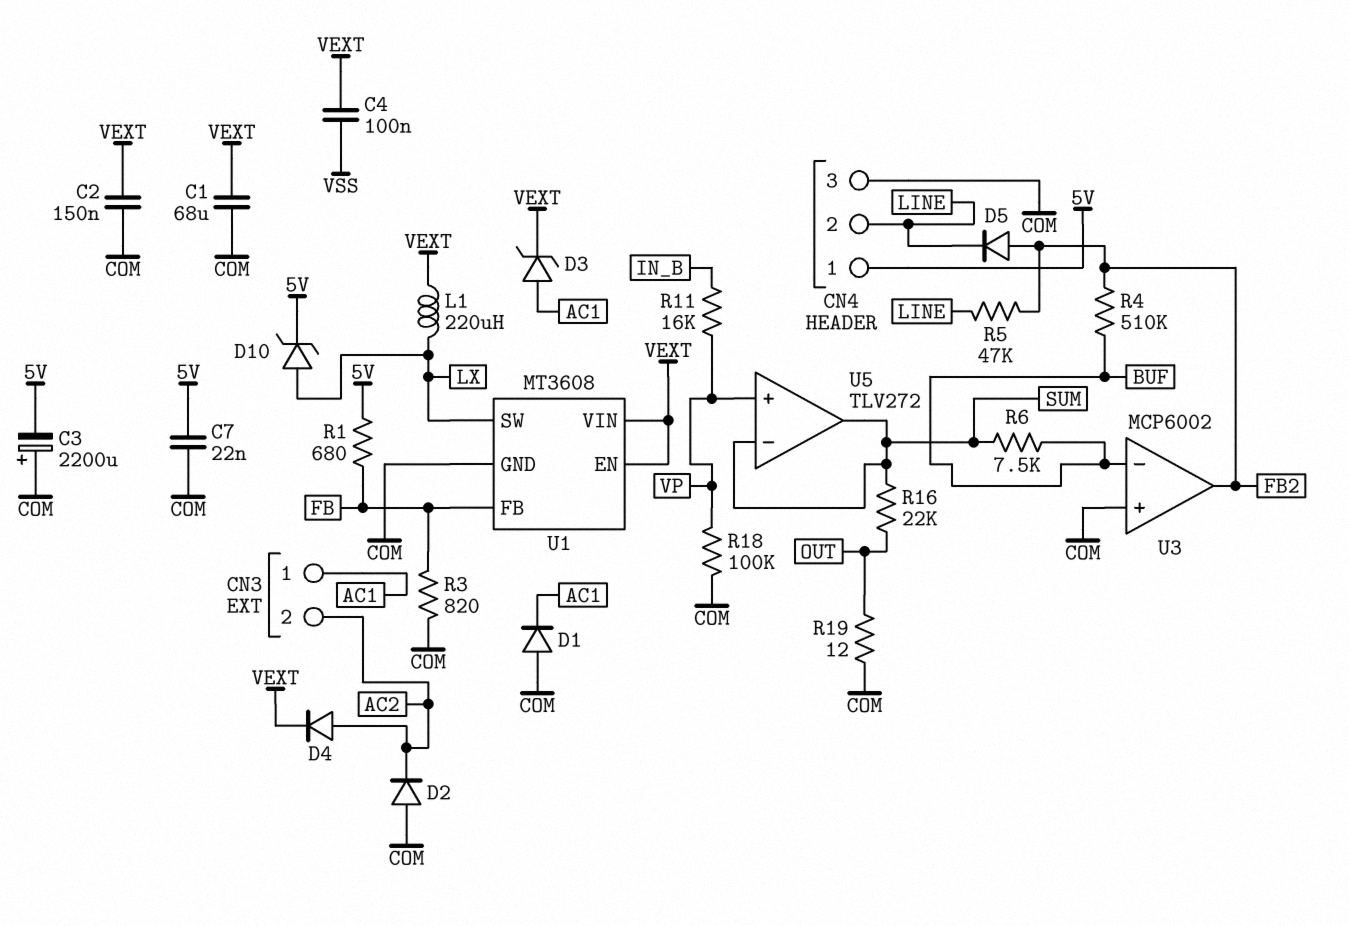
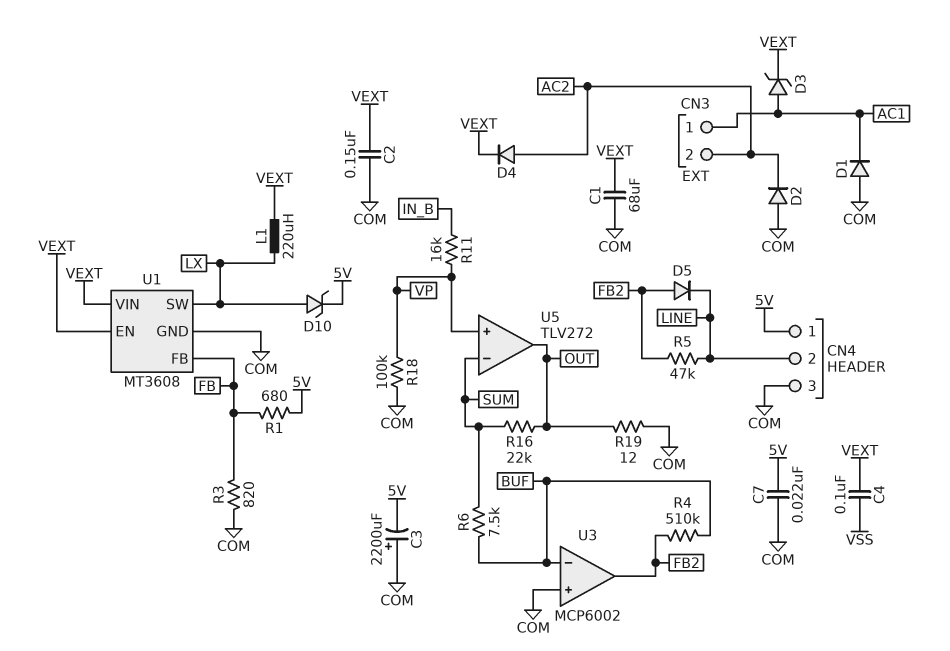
U5 pin out: SUM -> OUT

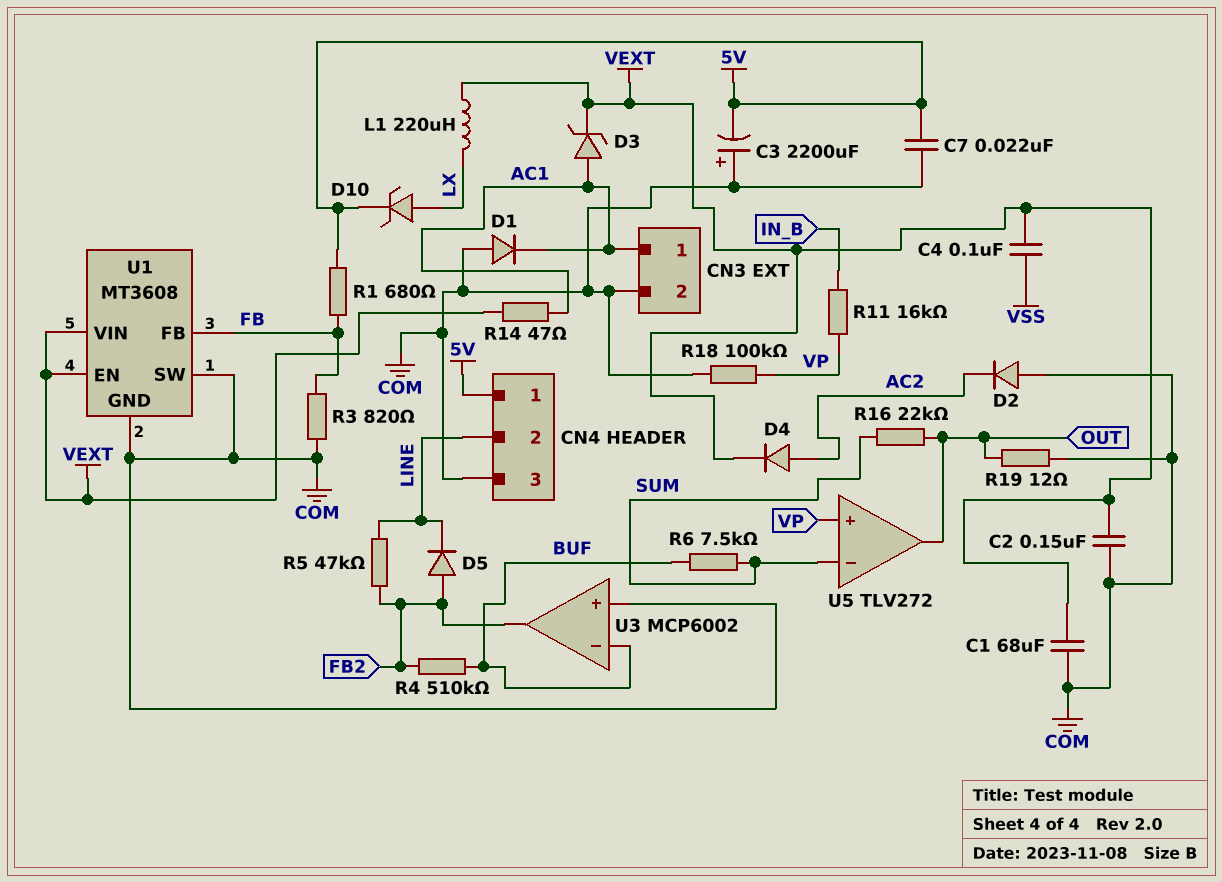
CN3 pin 2: AC2 -> COM
R14: none -> 47 (AC1, VEXT)
U1 pin SW: LX -> COM

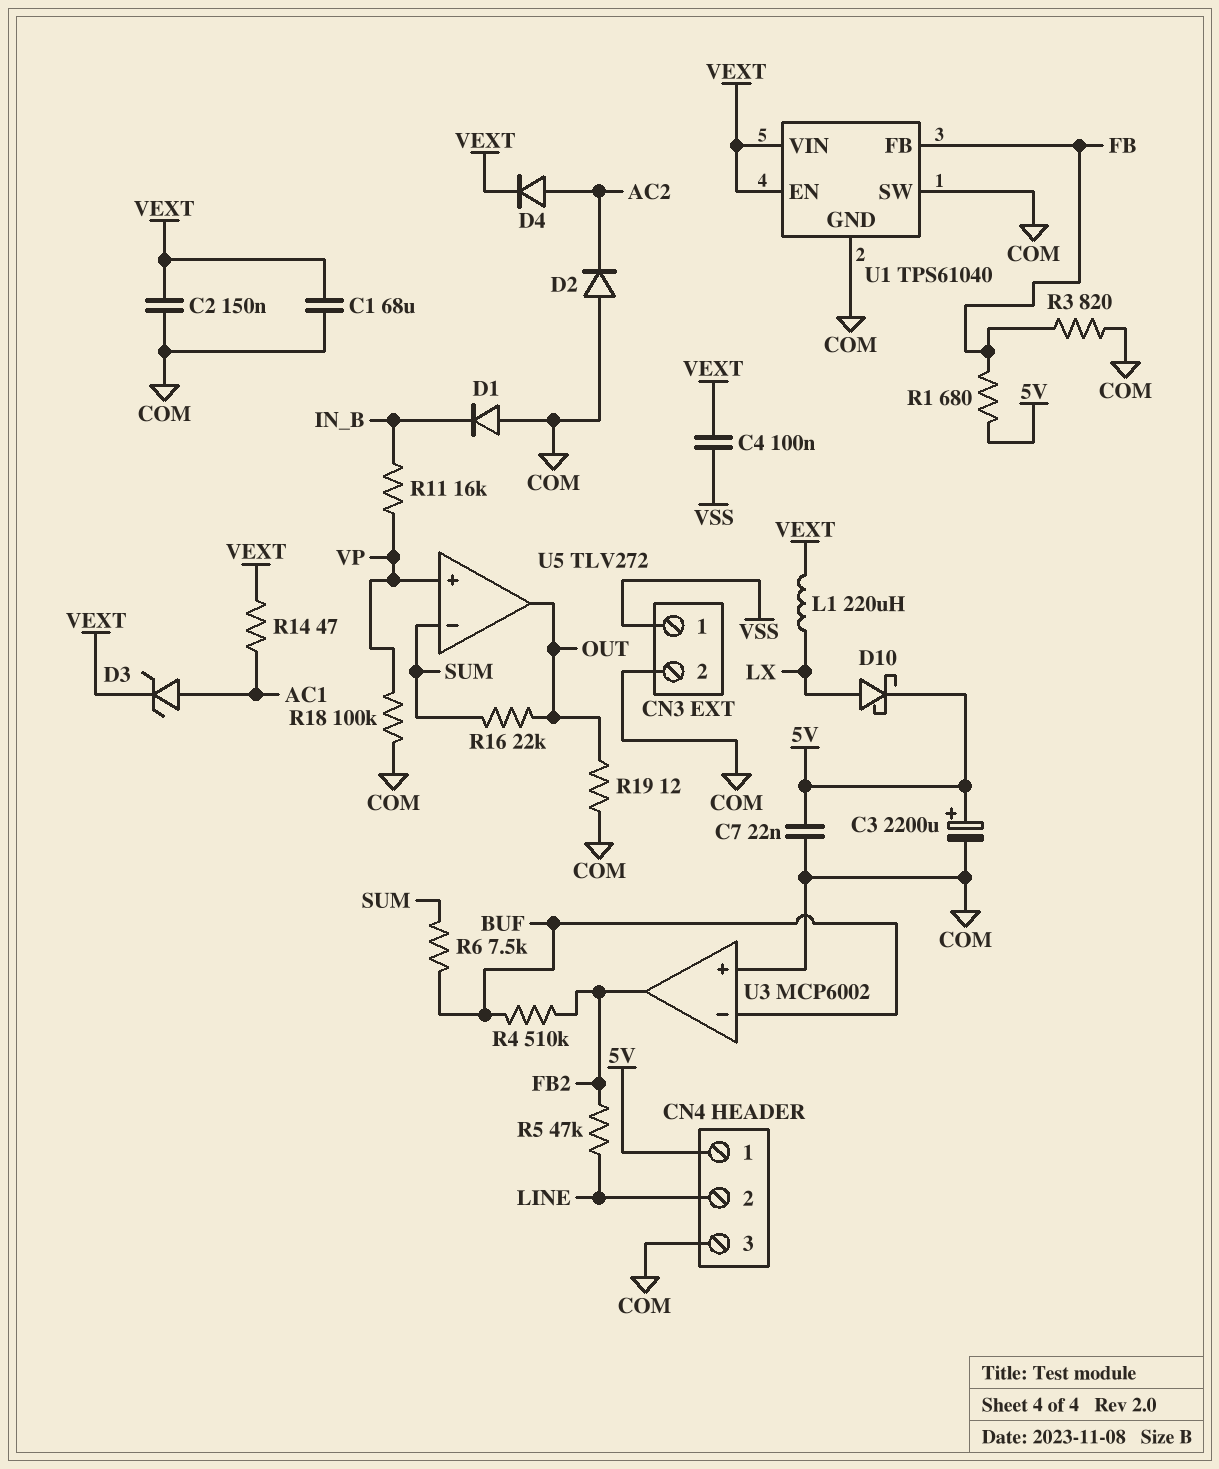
C3: 2200uF (plus COM, minus 5V) -> 2200uF (plus 5V, minus COM)
CN3 pin 1: AC1 -> VSS
D1: diode (A COM, K AC1) -> diode (A COM, K IN_B)
D5: diode (A FB2, K LINE) -> none
D10: zener (A LX, K 5V) -> schottky (A LX, K 5V)
U1: MT3608 -> TPS61040

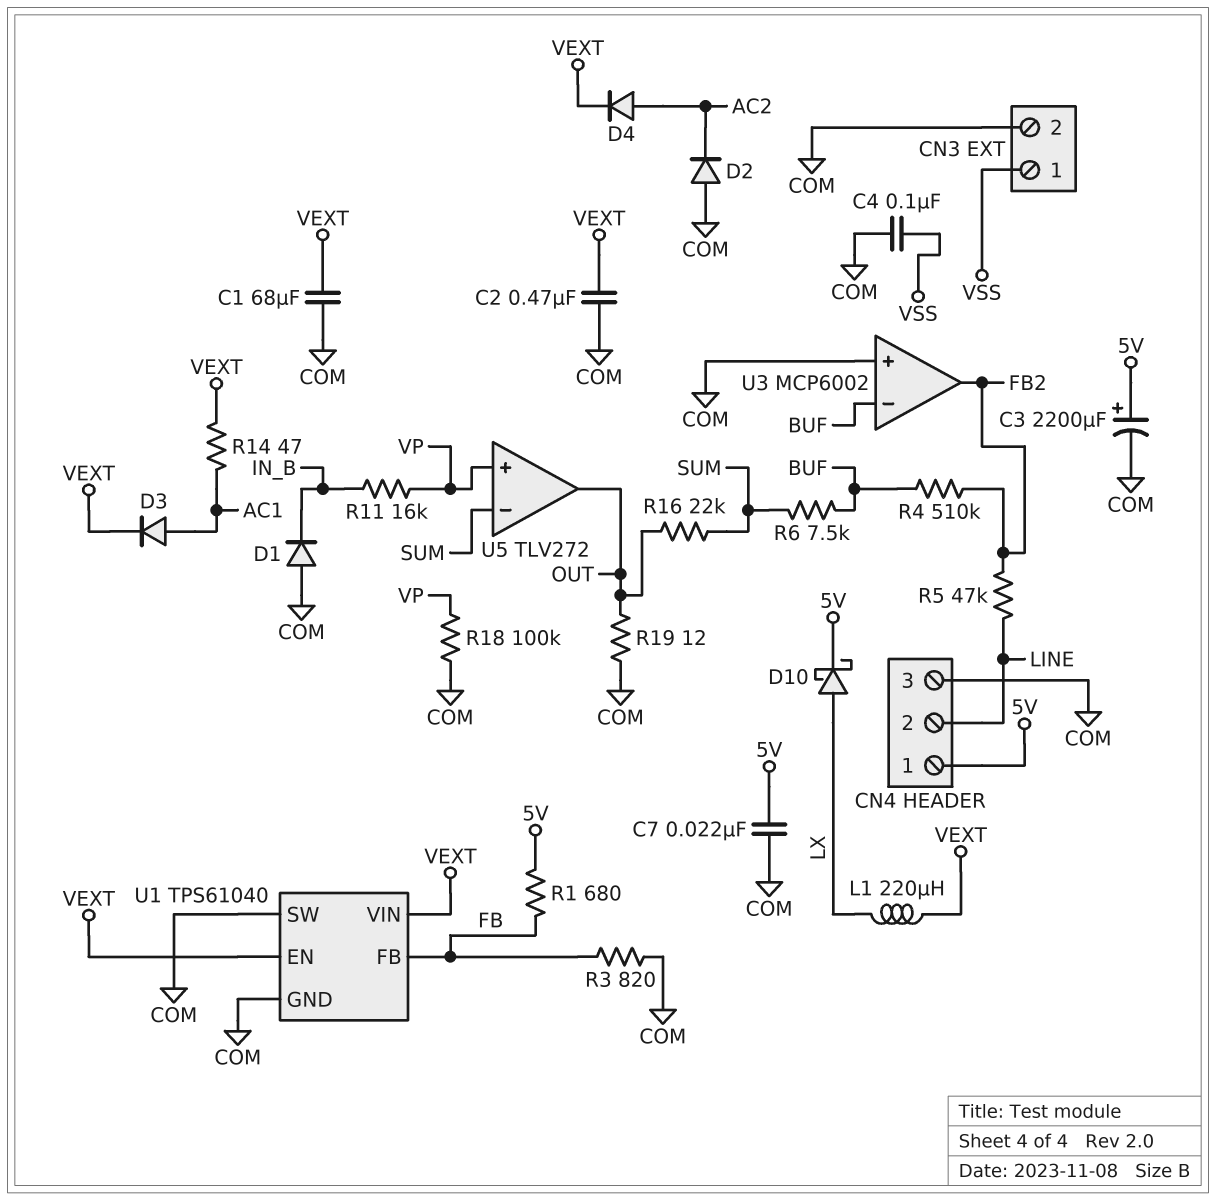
C2: 150nF (COM, VEXT) -> 470nF (COM, VEXT)
C4: 100nF (VEXT, VSS) -> 100nF (COM, VSS)
D3: zener (A AC1, K VEXT) -> diode (A AC1, K VEXT)

